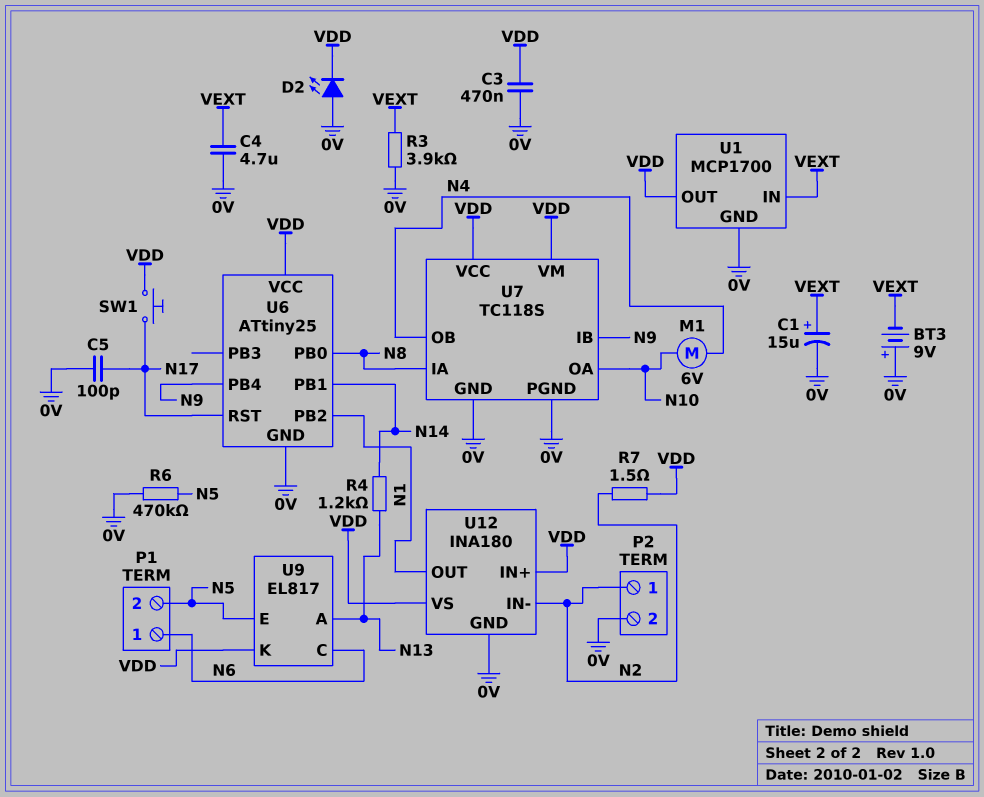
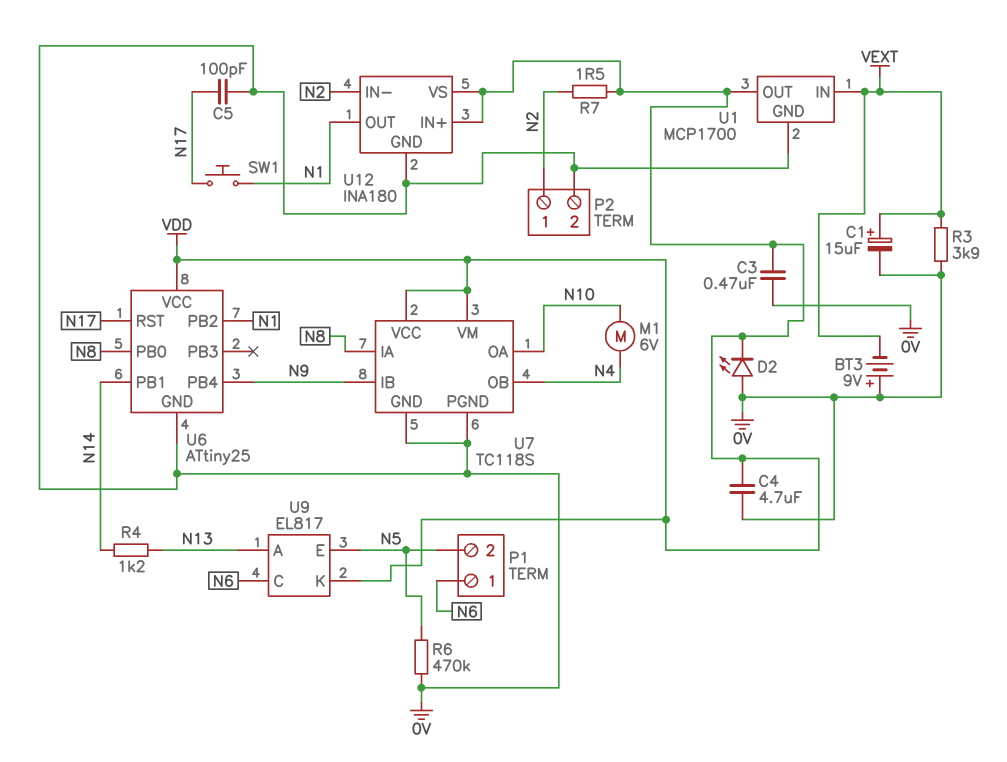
C4: 4.7uF (0V, VEXT) -> 4.7uF (0V, VDD)
SW1: button (N17, VDD) -> button (N1, N17)

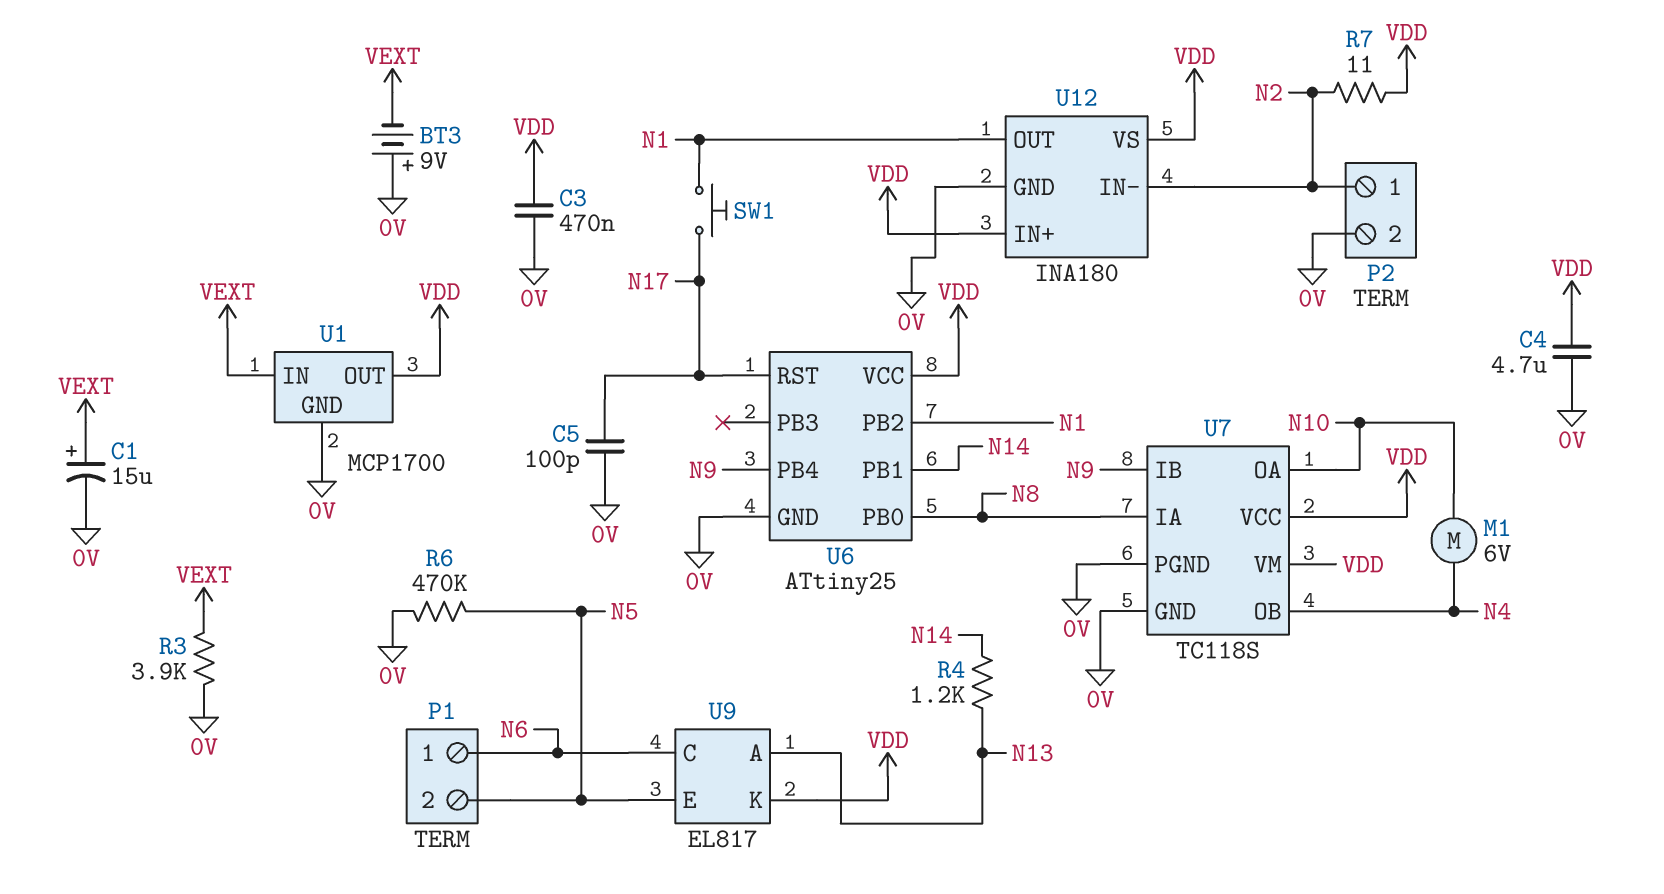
D2: LED (A 0V, K VDD) -> none
R7: 1.5 (N2, VDD) -> 11 (N2, VDD)

